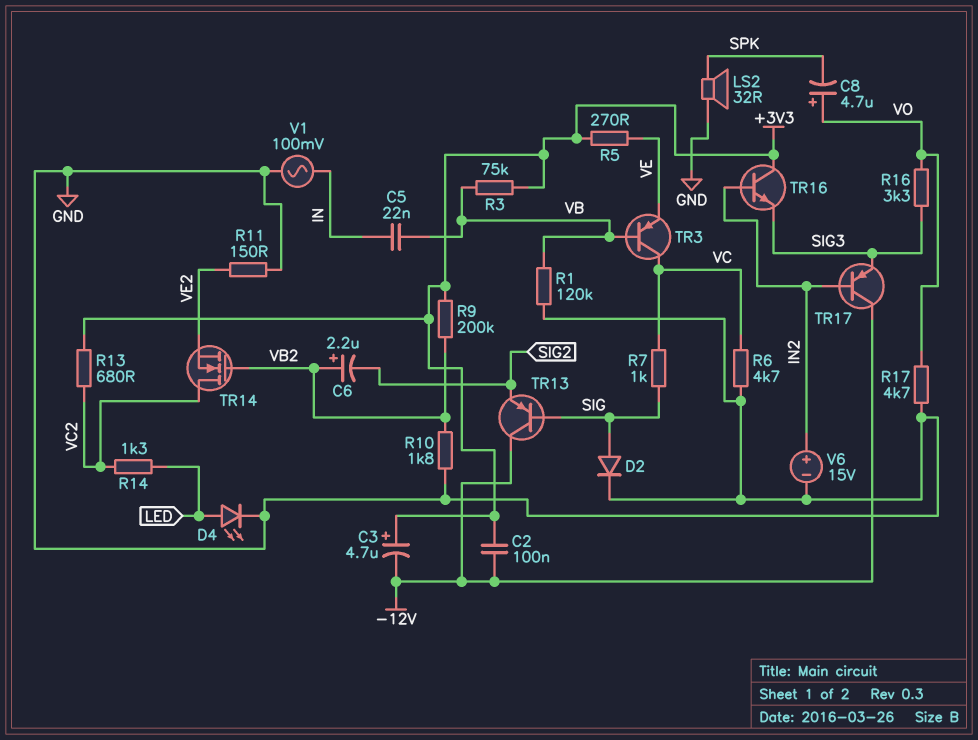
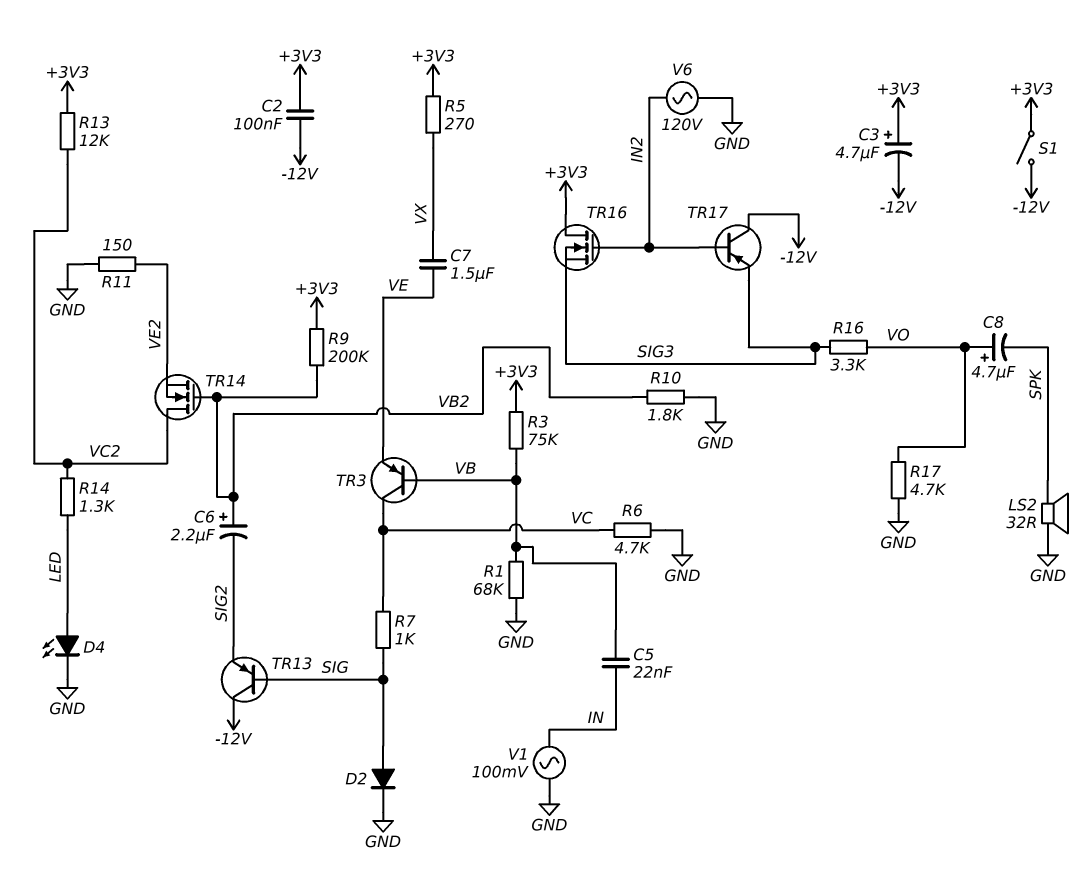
C7: none -> 1.5uF (VE, VX)
R1: 120k (GND, VB) -> 68k (GND, VB)
R5: 270 (+3V3, VE) -> 270 (+3V3, VX)
R13: 680 (+3V3, VC2) -> 12k (+3V3, VC2)
S1: none -> switch (+3V3, -12V)
TR16: NPN (B IN2, C +3V3, E SIG3) -> NMOS (G IN2, D +3V3, S SIG3)
V6: 15V (plus IN2, minus GND) -> AC 120V (GND, IN2)

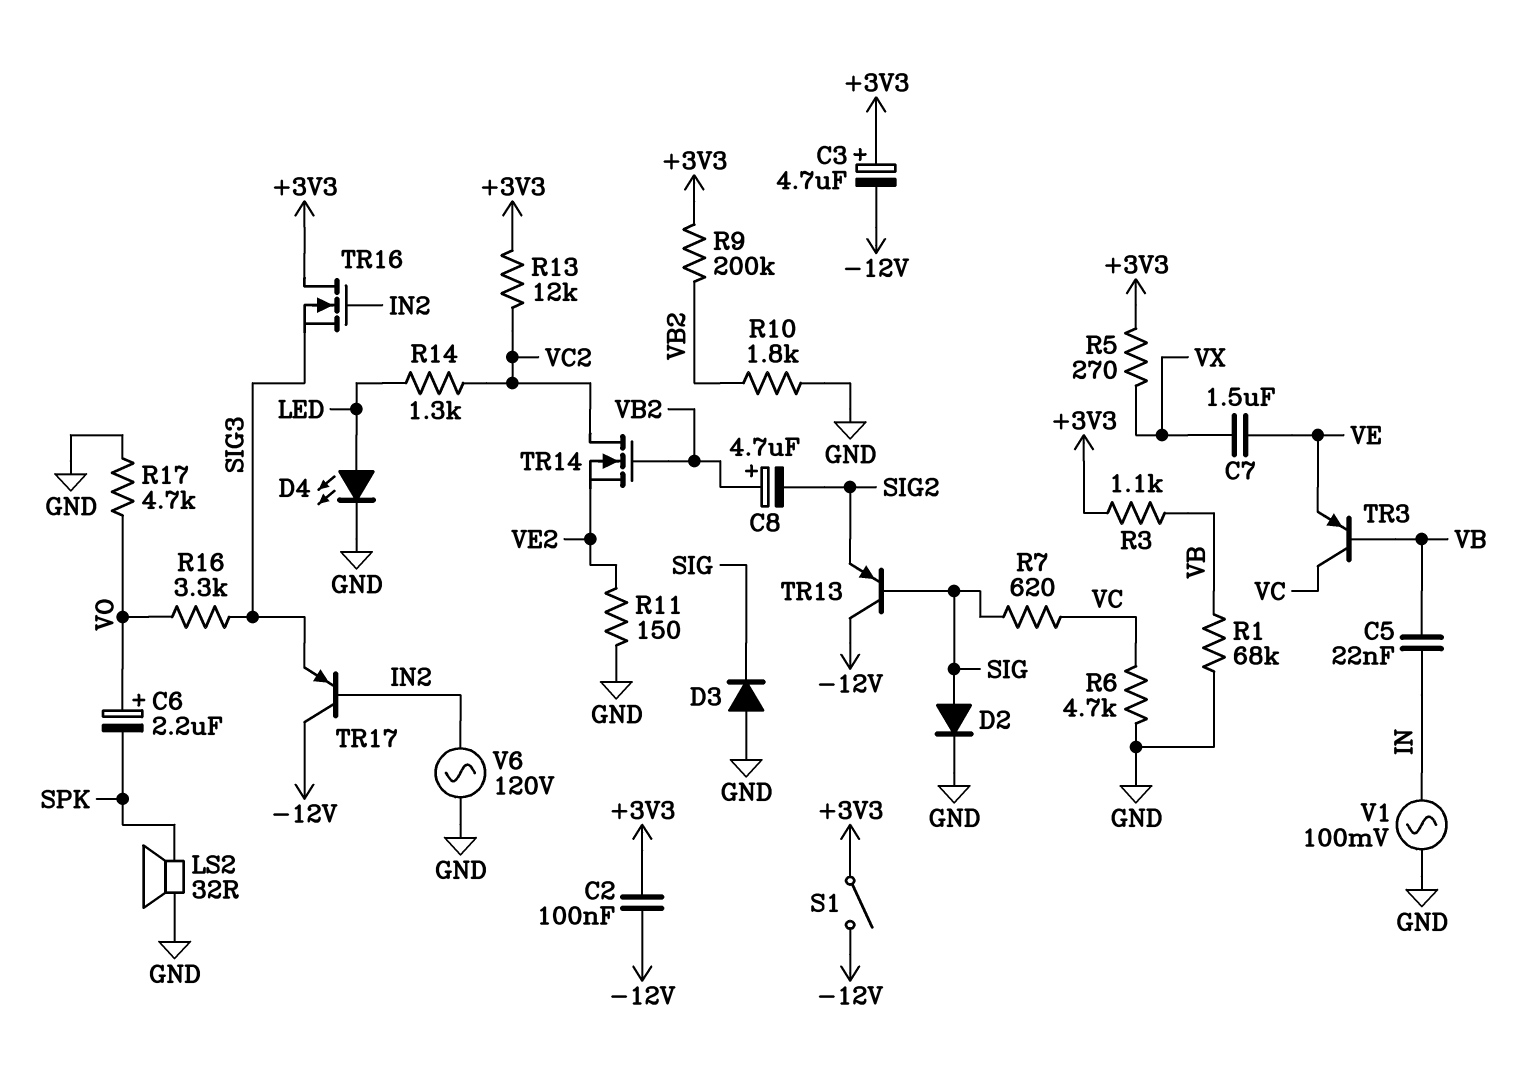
C6: 2.2uF (plus VB2, minus SIG2) -> 2.2uF (plus VO, minus SPK)
C8: 4.7uF (plus VO, minus SPK) -> 4.7uF (plus VB2, minus SIG2)
D3: none -> diode (A GND, K SIG)
R3: 75k (+3V3, VB) -> 1.1k (+3V3, VB)
R7: 1k (SIG, VC) -> 620 (SIG, VC)

